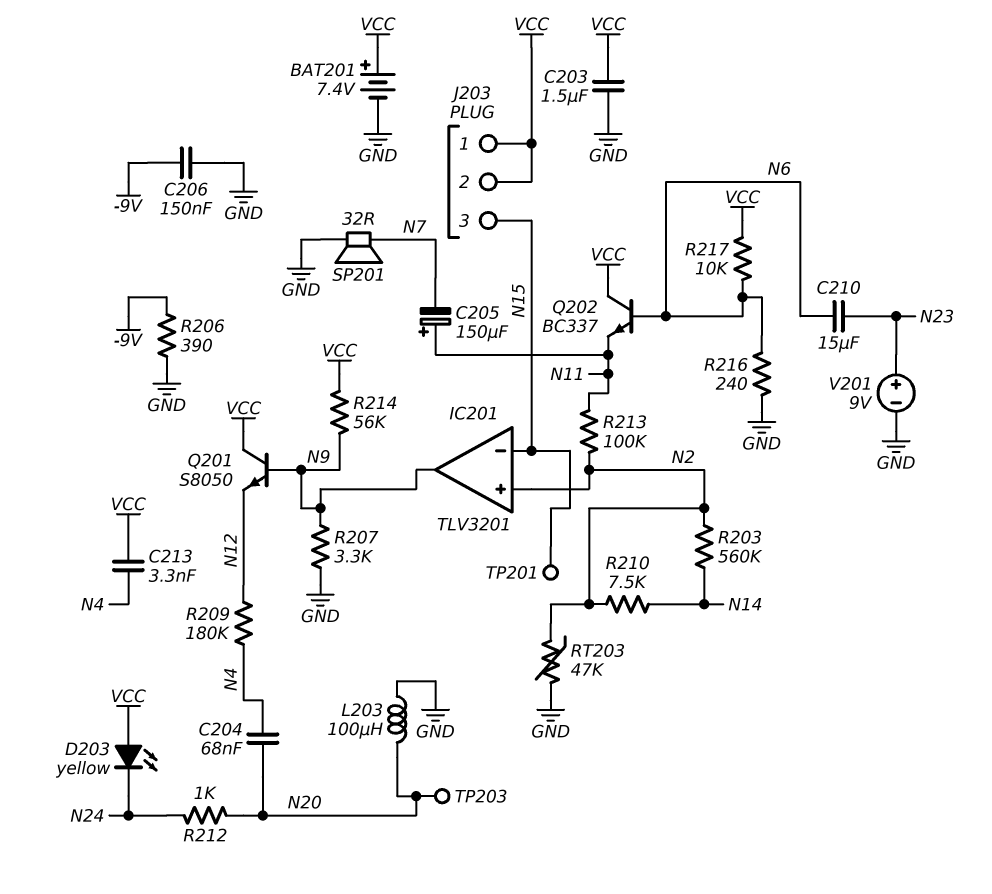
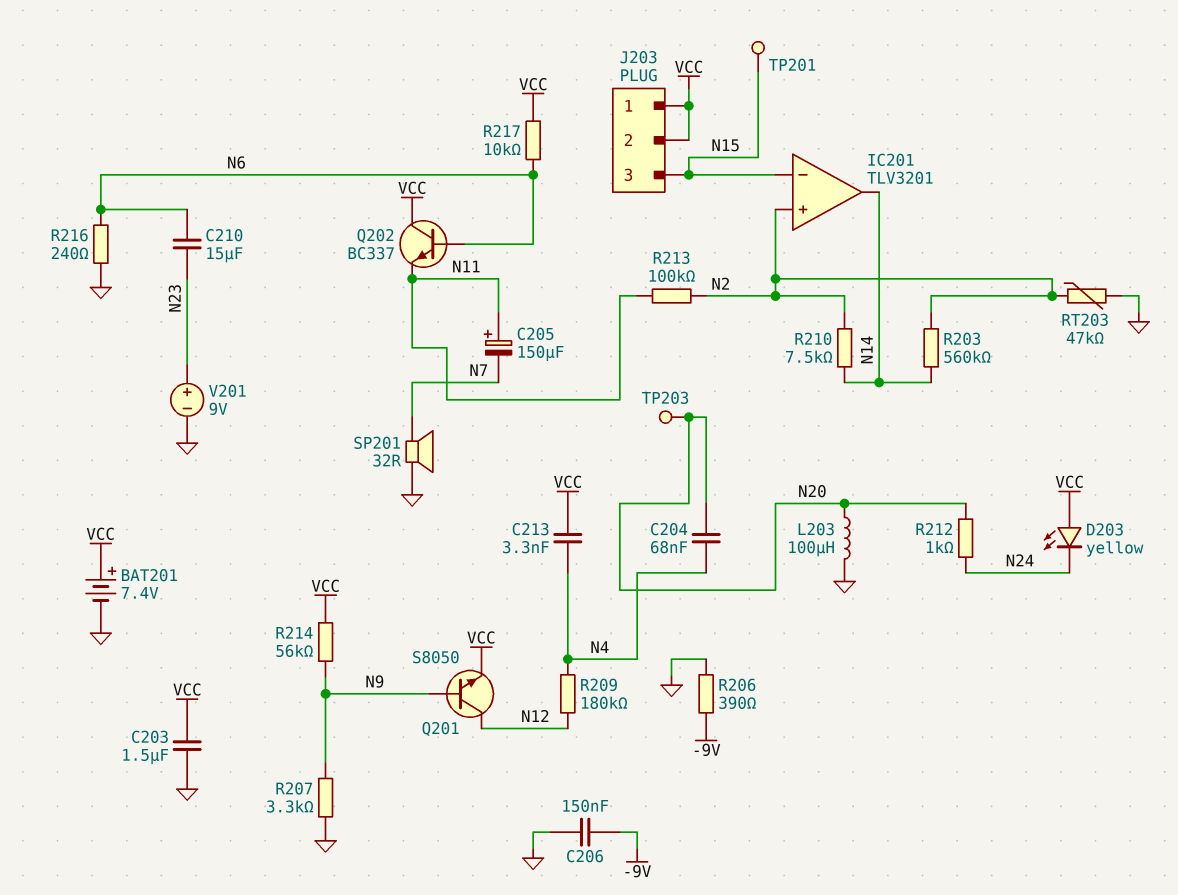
IC201 pin out: N9 -> N14
Q201: NPN S8050 (B N9, C VCC, E N12) -> NPN S8050 (B N9, C N12, E VCC)

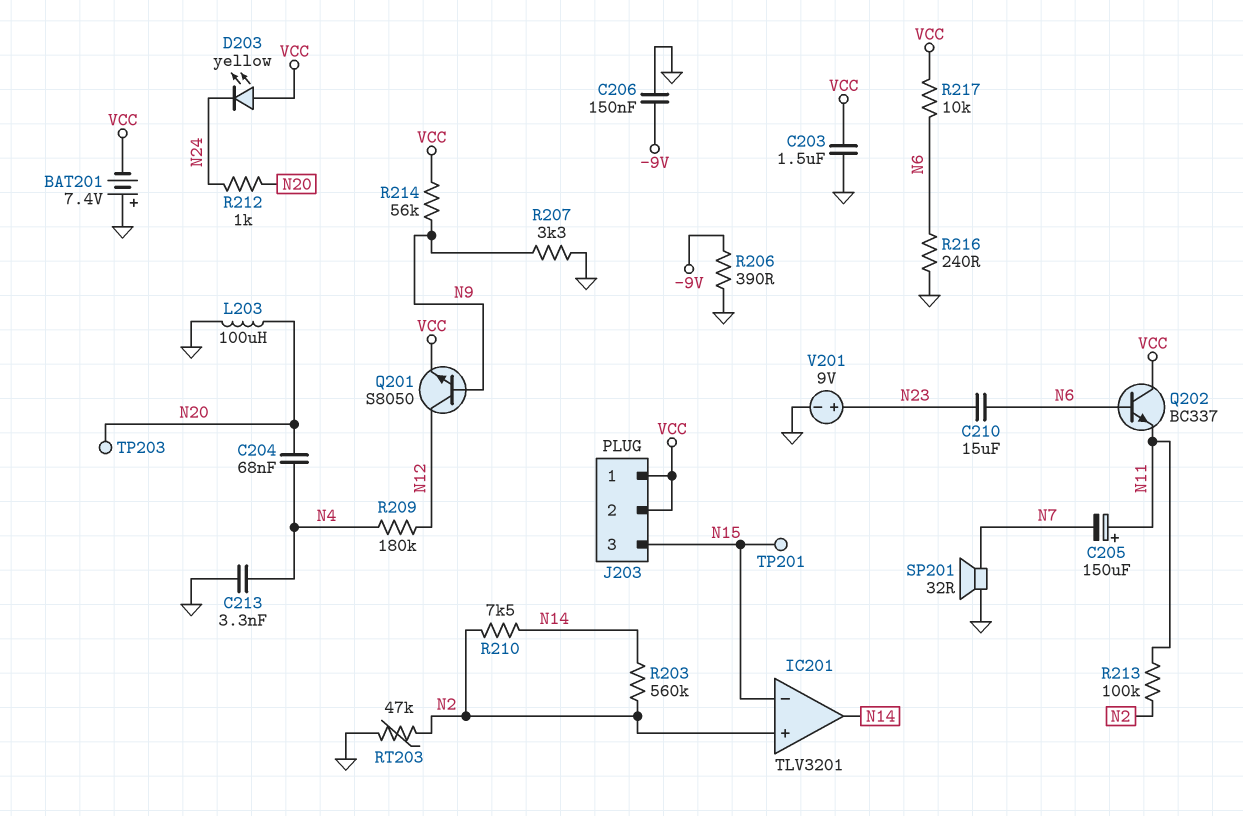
BAT201: 7.4V (plus VCC, minus GND) -> 7.4V (plus GND, minus VCC)
C213: 3.3nF (N4, VCC) -> 3.3nF (GND, N4)

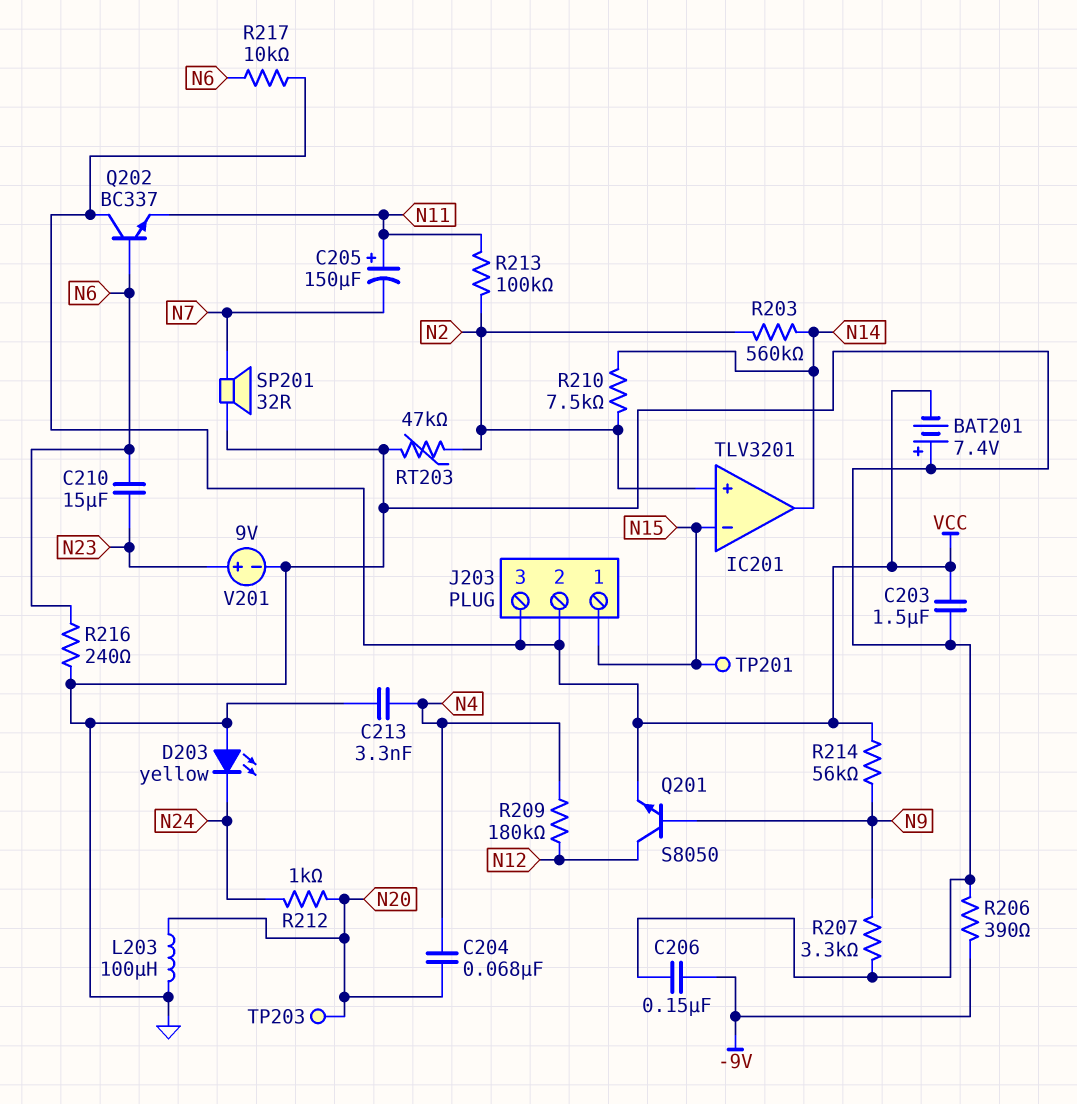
D203: LED yellow (A VCC, K N24) -> LED yellow (A GND, K N24)
J203 pin 1: VCC -> N15
J203 pin 3: N15 -> VCC

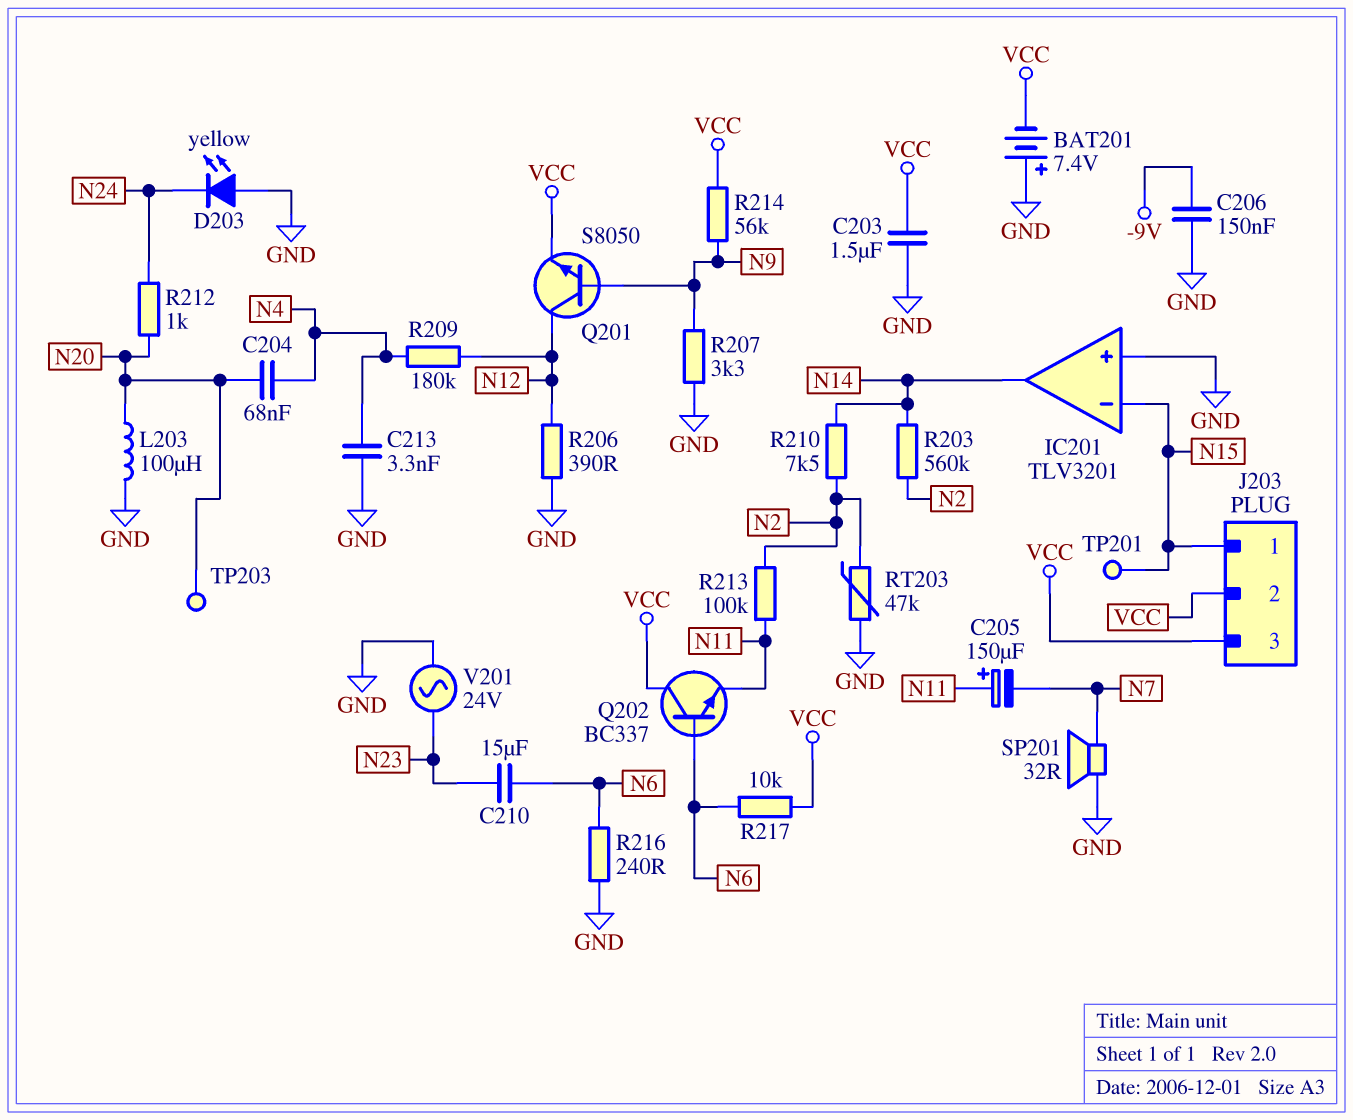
IC201 pin in+: N2 -> GND
R206: 390 (-9V, GND) -> 390 (GND, N12)
V201: 9V (plus N23, minus GND) -> AC 24V (GND, N23)

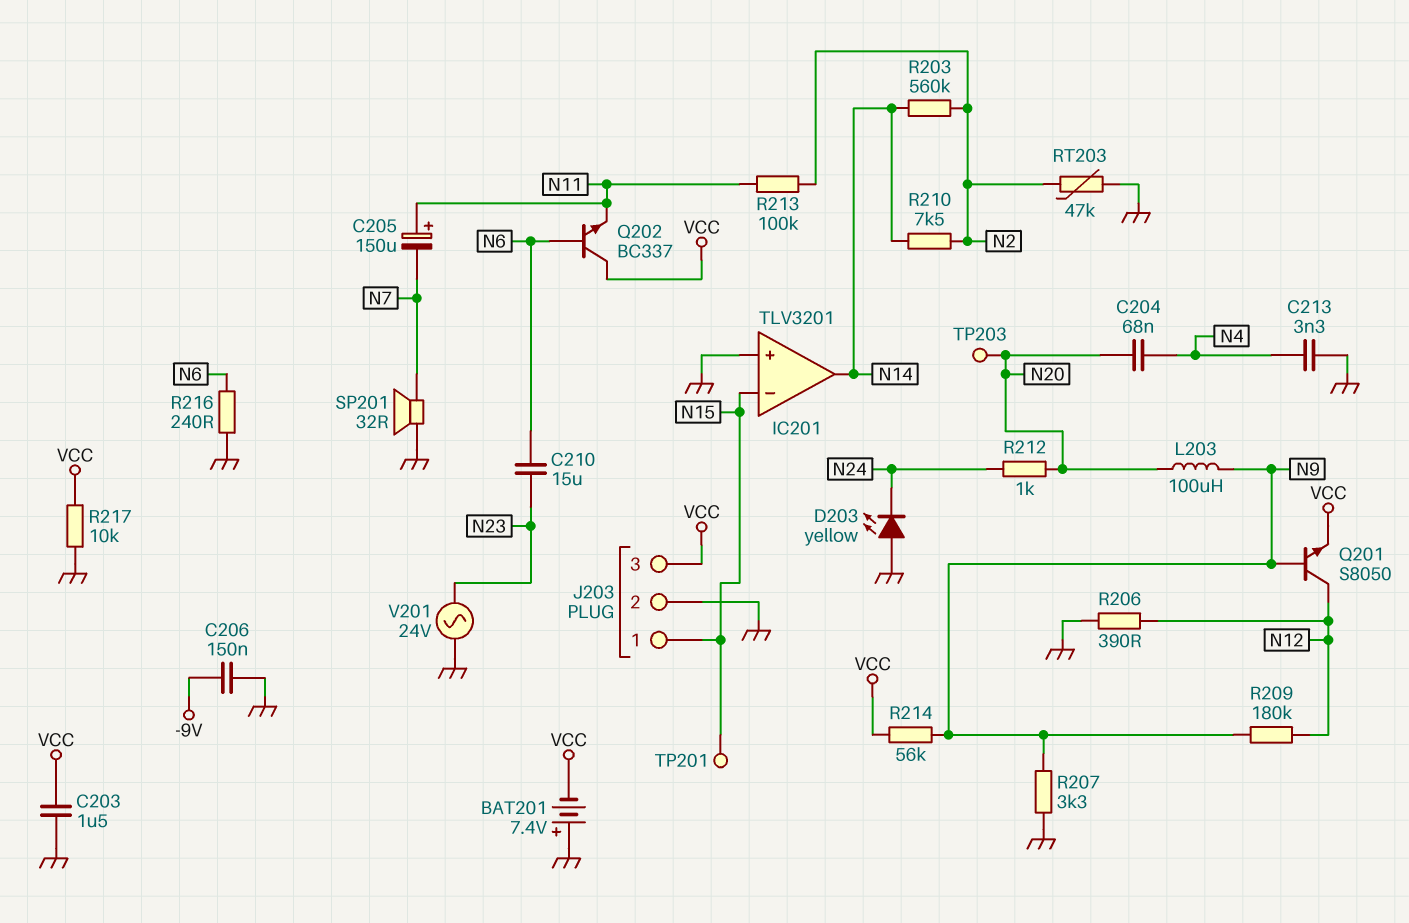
J203 pin 2: VCC -> GND
L203: 100uH (GND, N20) -> 100uH (N9, N20)
R209: 180k (N4, N12) -> 180k (N9, N12)
R217: 10k (N6, VCC) -> 10k (GND, VCC)

